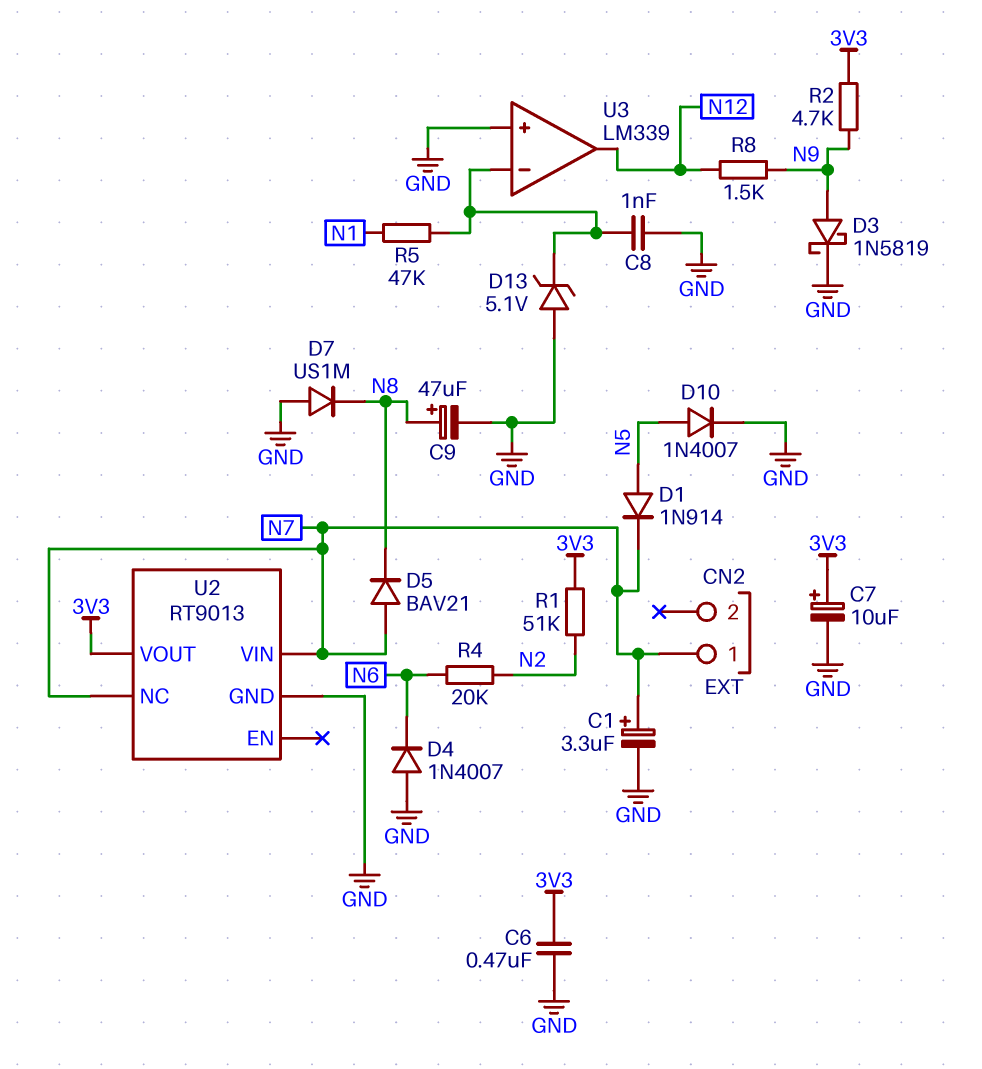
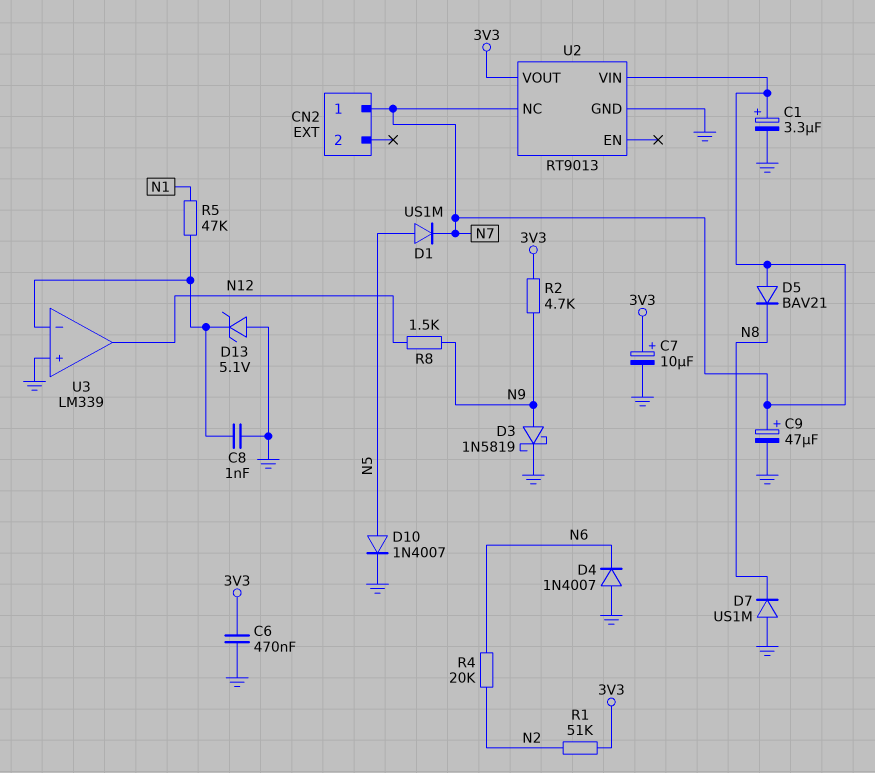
C9: 47uF (plus N8, minus GND) -> 47uF (plus N7, minus GND)
D1: diode 1N914 (A N5, K N7) -> diode US1M (A N5, K N7)

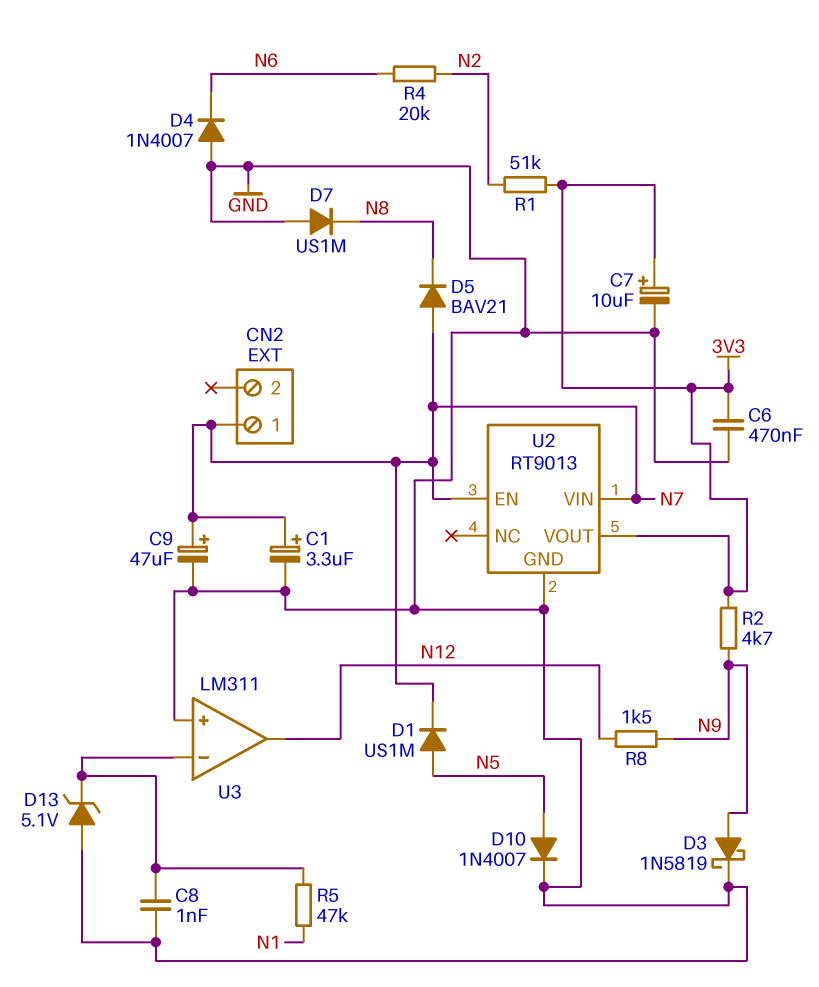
U2 pin EN: none -> N7
U2 pin NC: N7 -> none
U3: LM339 -> LM311

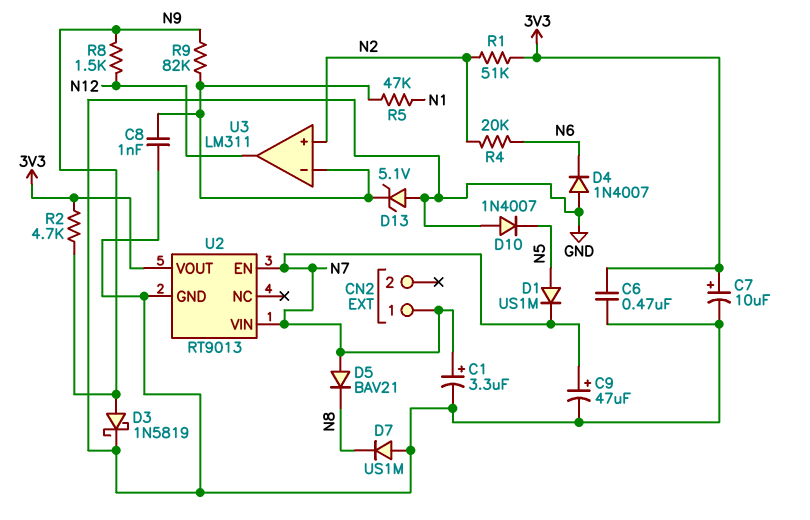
D10: diode 1N4007 (A N5, K GND) -> diode 1N4007 (A GND, K N5)
R9: none -> 82k (N9, U3/in-)
U3 pin in+: GND -> N2

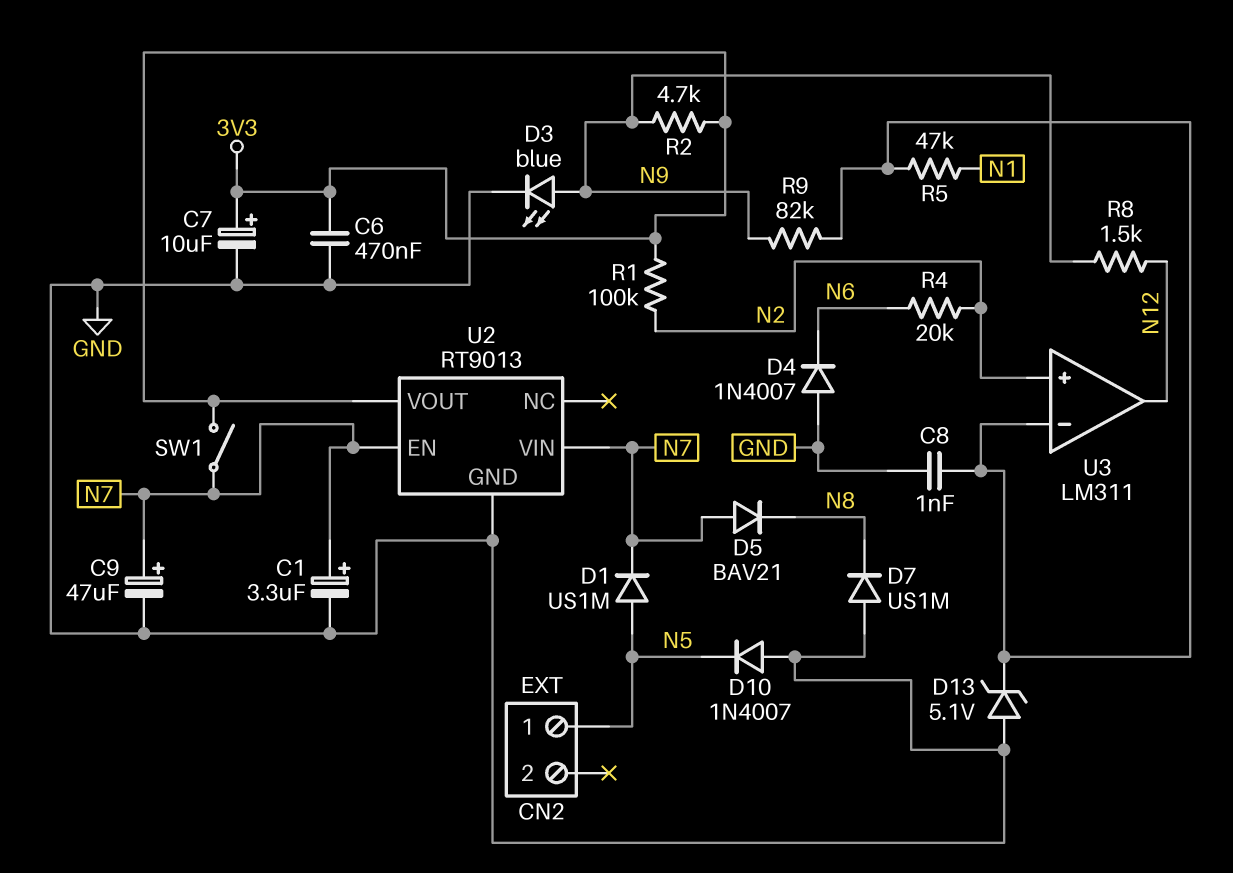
CN2 pin 1: N7 -> N5
D3: schottky 1N5819 (A N9, K GND) -> LED blue (A N9, K GND)
R1: 51k (3V3, N2) -> 100k (3V3, N2)
SW1: none -> switch (3V3, N7)

